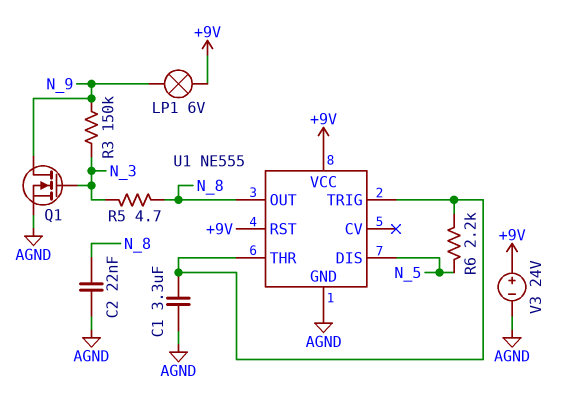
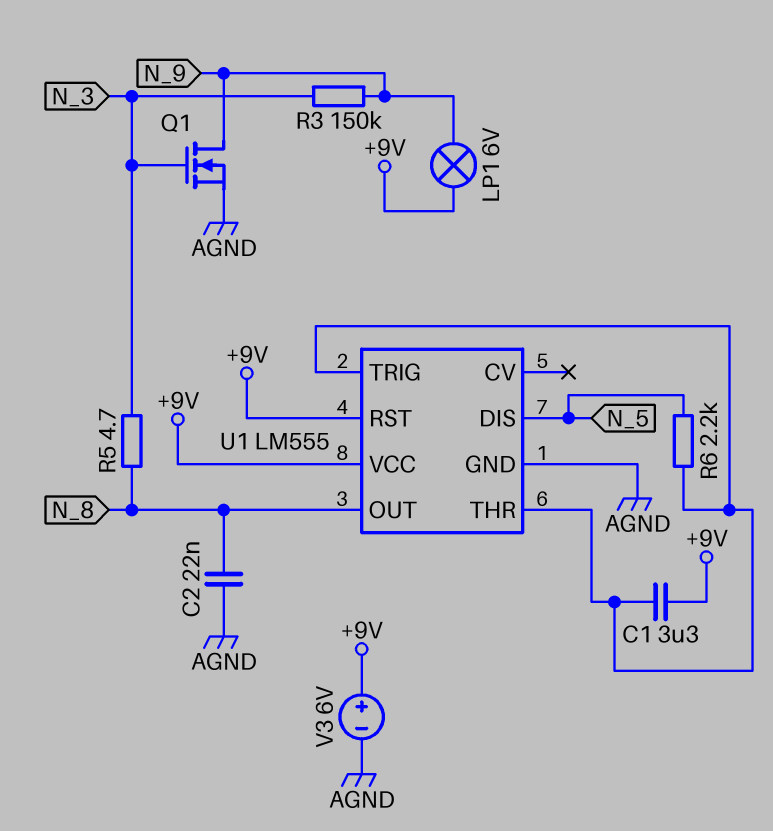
C1: 3.3uF (AGND, U1/THR) -> 3.3uF (+9V, U1/THR)
U1: NE555 -> LM555
V3: 24V (plus +9V, minus AGND) -> 6V (plus +9V, minus AGND)

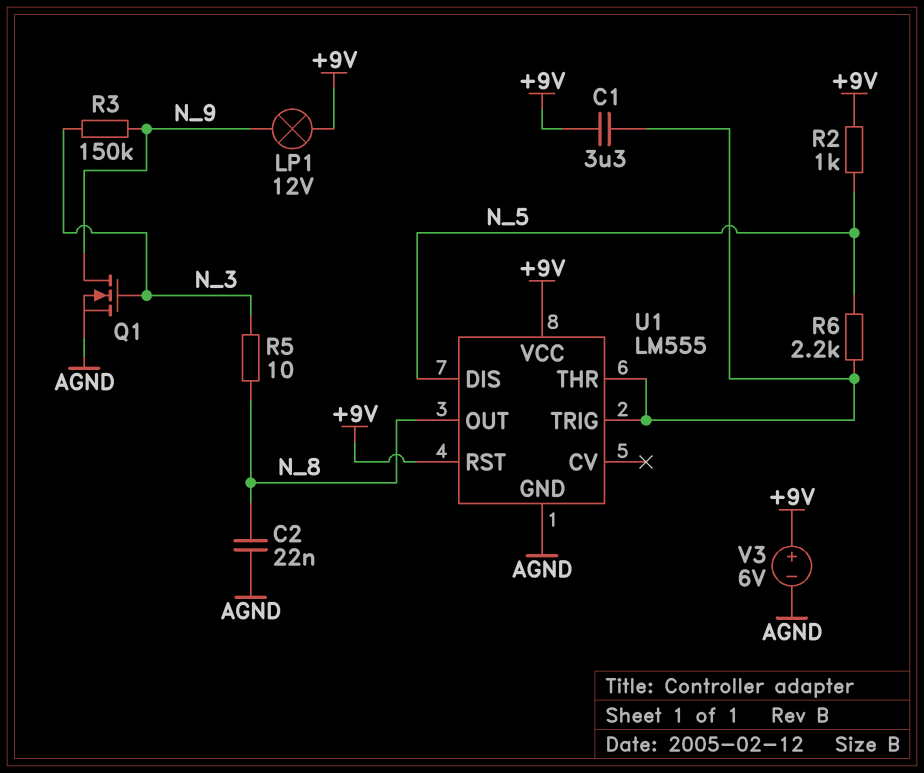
LP1: lamp 6V (+9V, N_9) -> lamp 12V (+9V, N_9)
R2: none -> 1k (+9V, N_5)
R5: 4.7 (N_3, N_8) -> 10 (N_3, N_8)

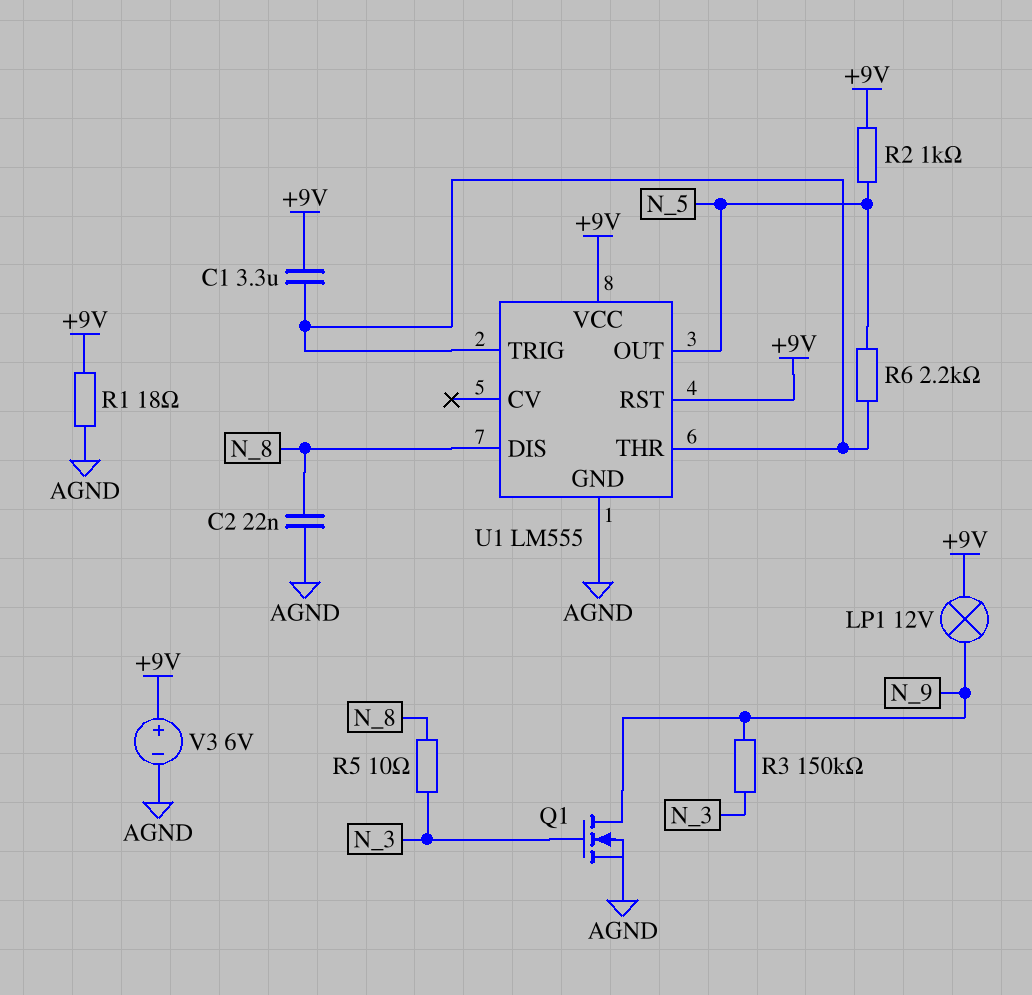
R1: none -> 18 (+9V, AGND)
U1 pin DIS: N_5 -> N_8
U1 pin OUT: N_8 -> N_5

